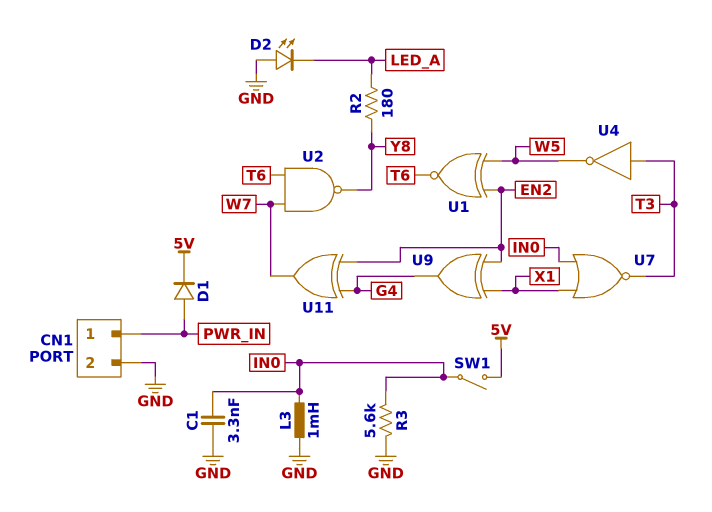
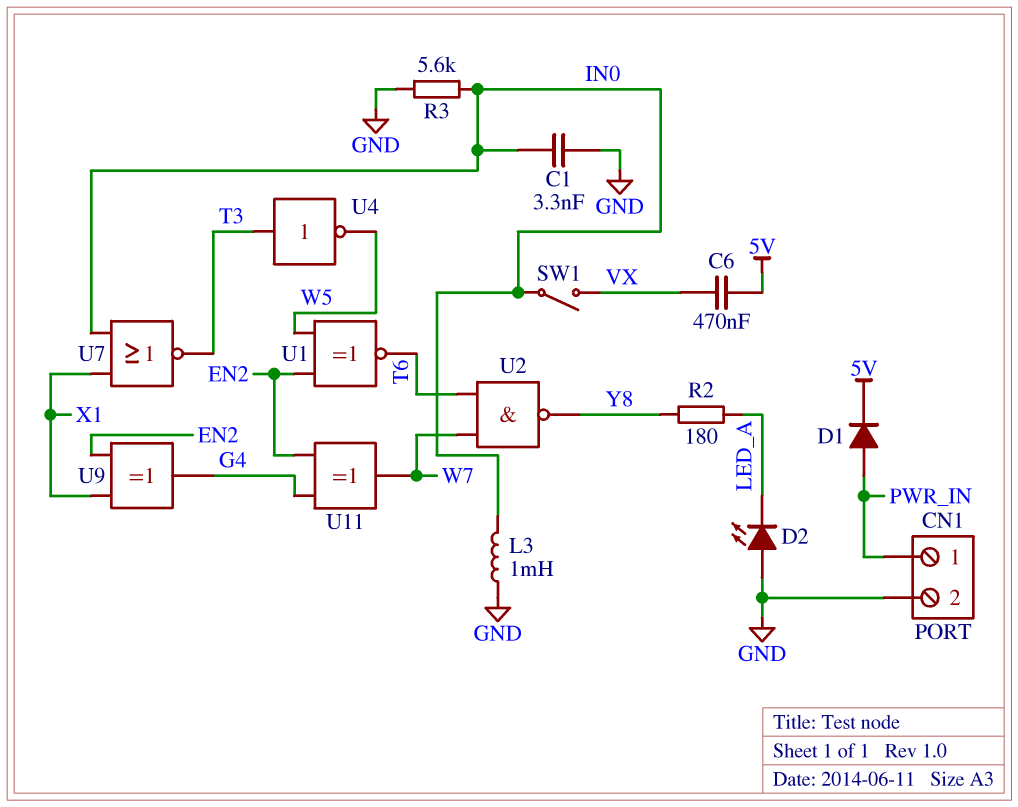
C6: none -> 470nF (5V, VX)
SW1: switch (5V, IN0) -> switch (IN0, VX)

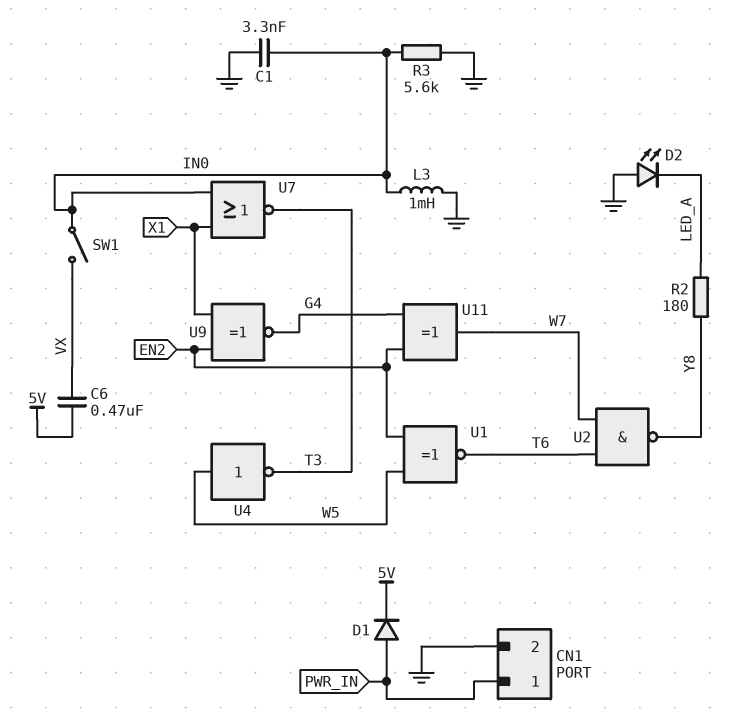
U4: NOT (in T3, out W5) -> NOT (in W5, out T3)
U9: XOR (in EN2, in X1, out G4) -> XNOR (in EN2, in X1, out G4)

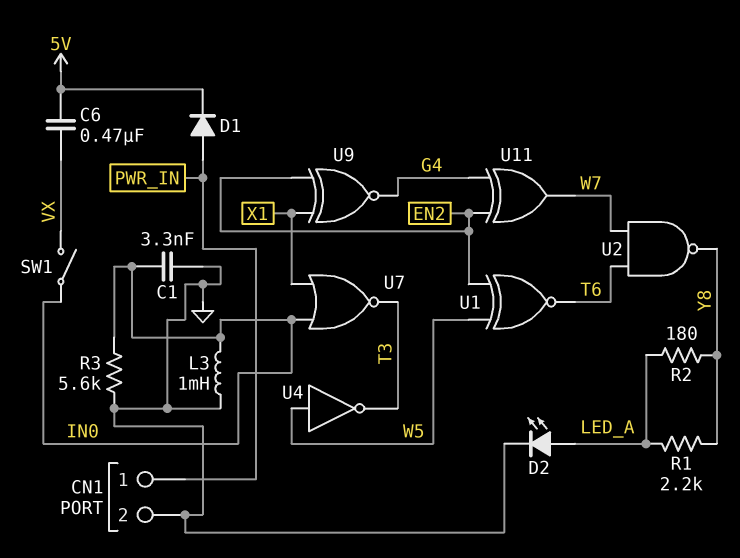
D2: LED (A GND, K LED_A) -> LED (A LED_A, K GND)
R1: none -> 2.2k (LED_A, Y8)

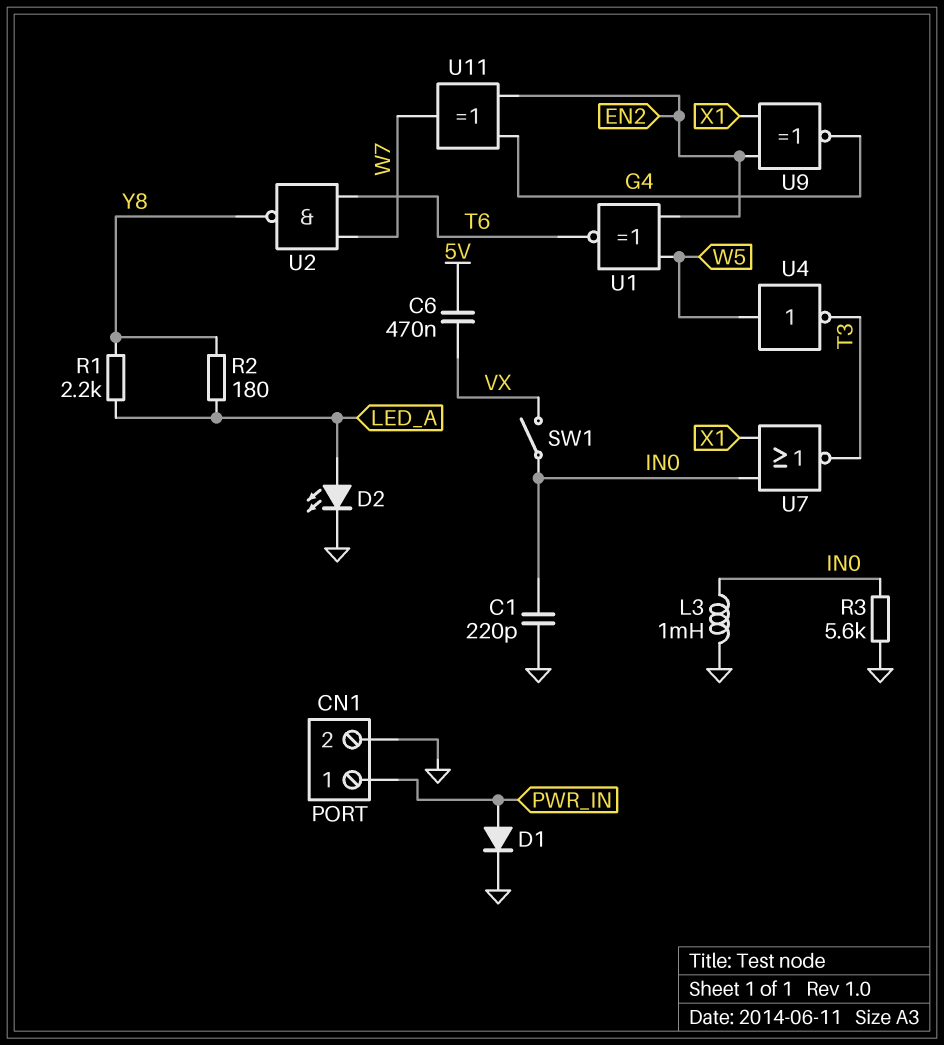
C1: 3.3nF (GND, IN0) -> 220pF (GND, IN0)
D1: diode (A PWR_IN, K 5V) -> diode (A PWR_IN, K GND)

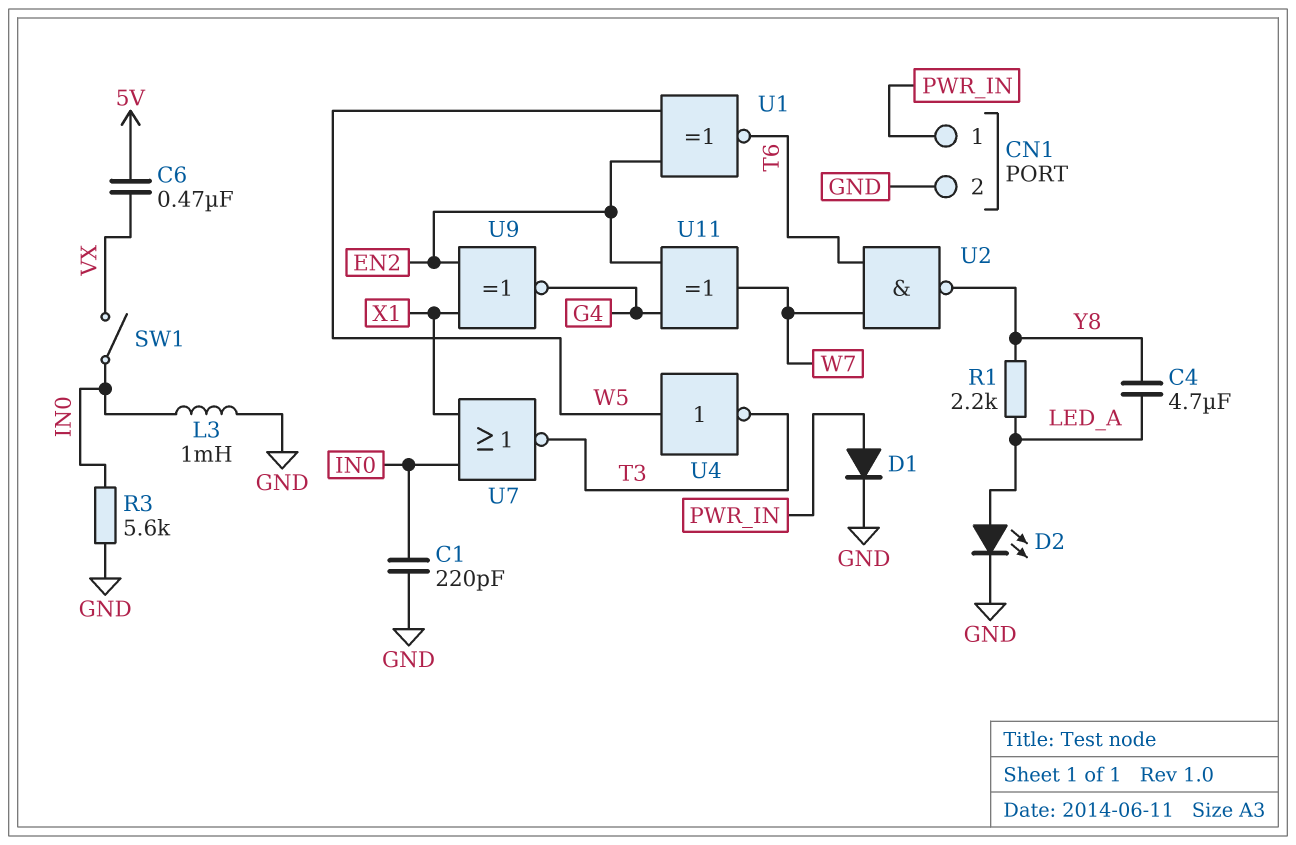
C4: none -> 4.7uF (LED_A, Y8)
R2: 180 (LED_A, Y8) -> none

